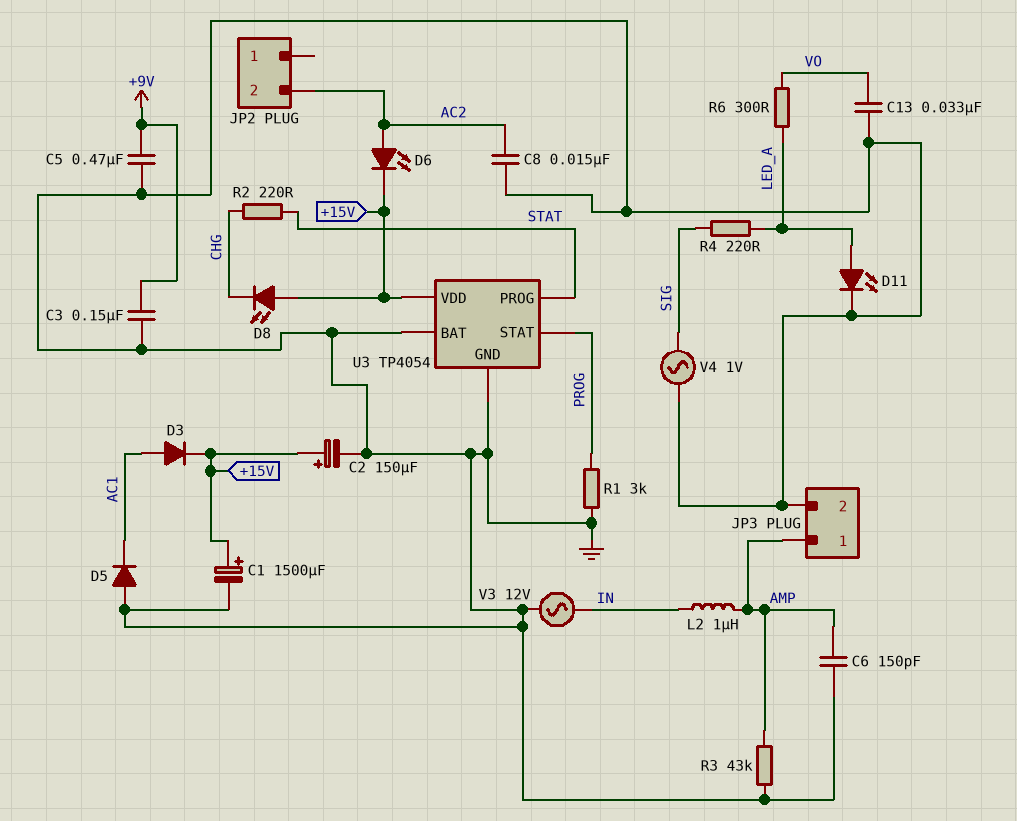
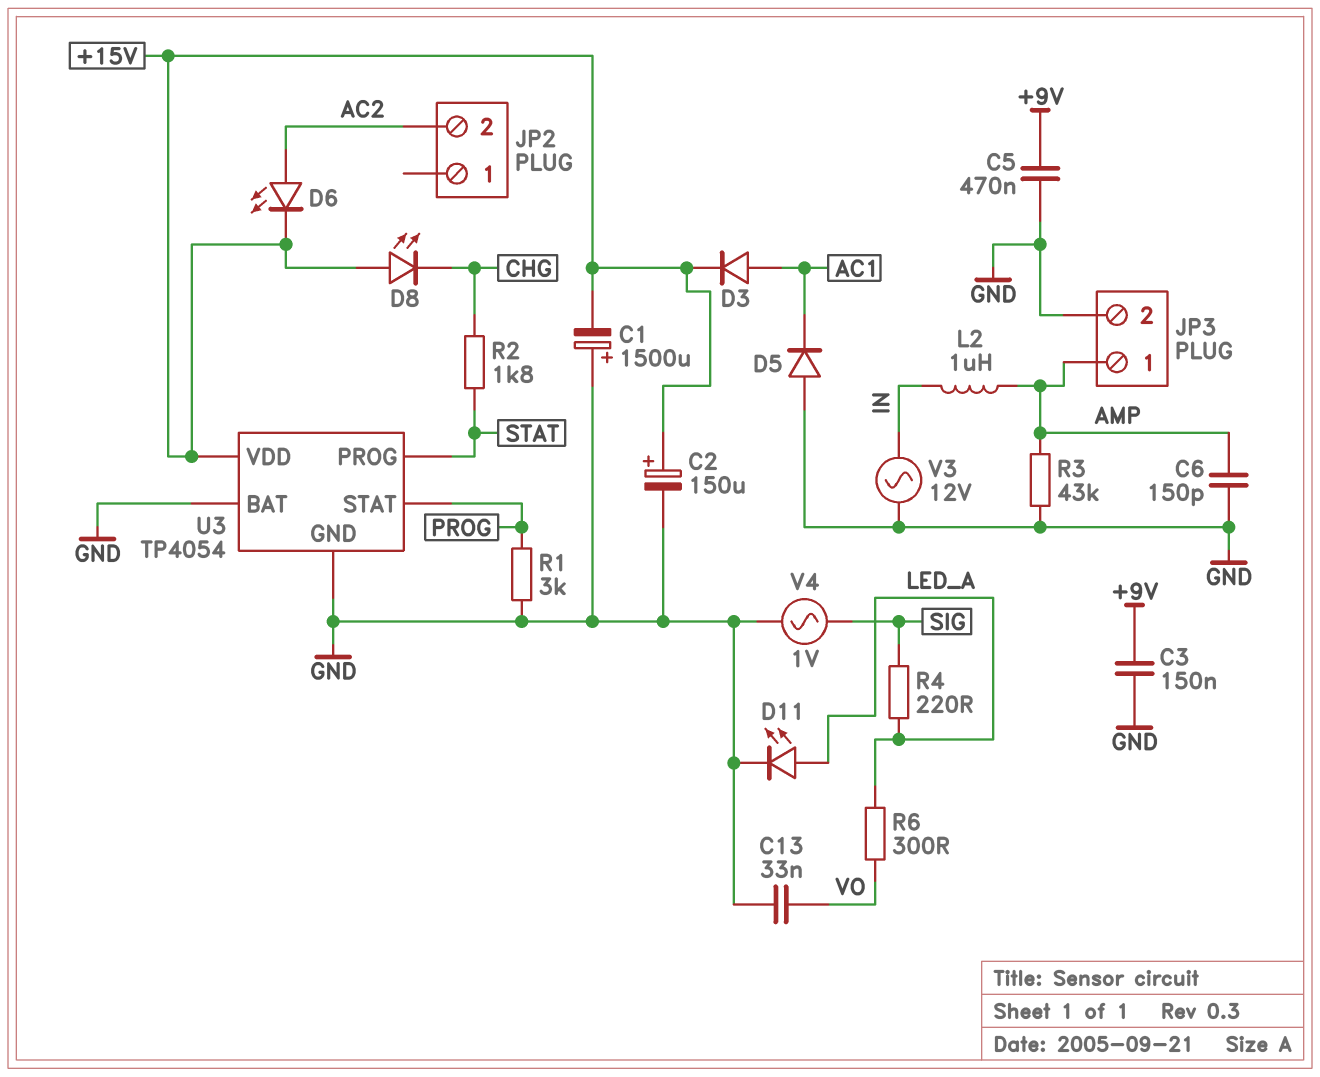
C1: 1500uF (plus +15V, minus GND) -> 1500uF (plus GND, minus +15V)
C8: 15nF (AC2, GND) -> none
R2: 220 (CHG, STAT) -> 1.8k (CHG, STAT)

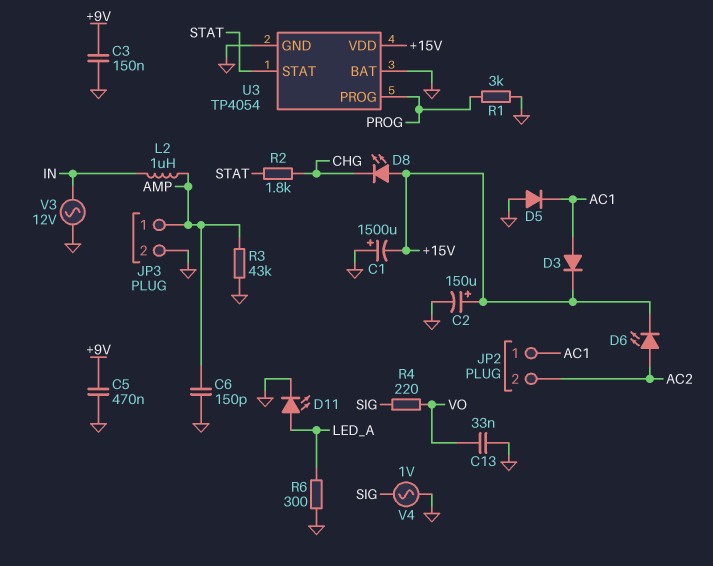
JP2 pin 1: none -> AC1
R4: 220 (LED_A, SIG) -> 220 (SIG, VO)
R6: 300 (LED_A, VO) -> 300 (GND, LED_A)
U3 pin PROG: STAT -> PROG
U3 pin STAT: PROG -> STAT

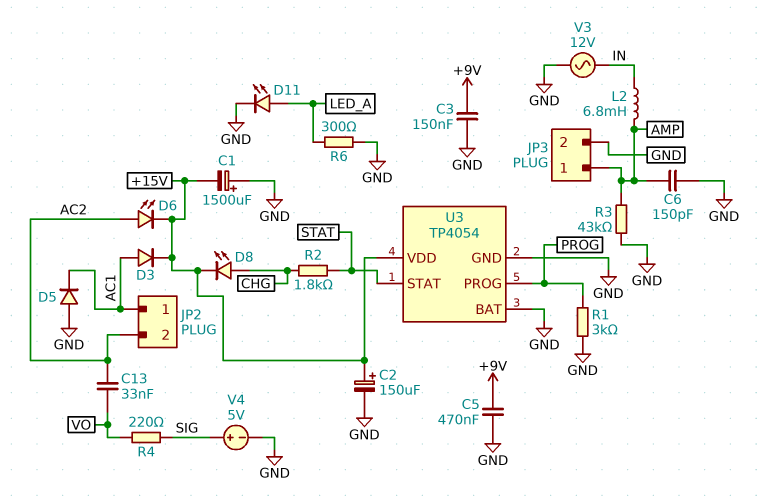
C13: 33nF (GND, VO) -> 33nF (AC2, VO)
D8: LED (A +15V, K CHG) -> LED (A CHG, K +15V)
L2: 1uH (AMP, IN) -> 6.8mH (AMP, IN)
V4: AC 1V (GND, SIG) -> 5V (plus SIG, minus GND)

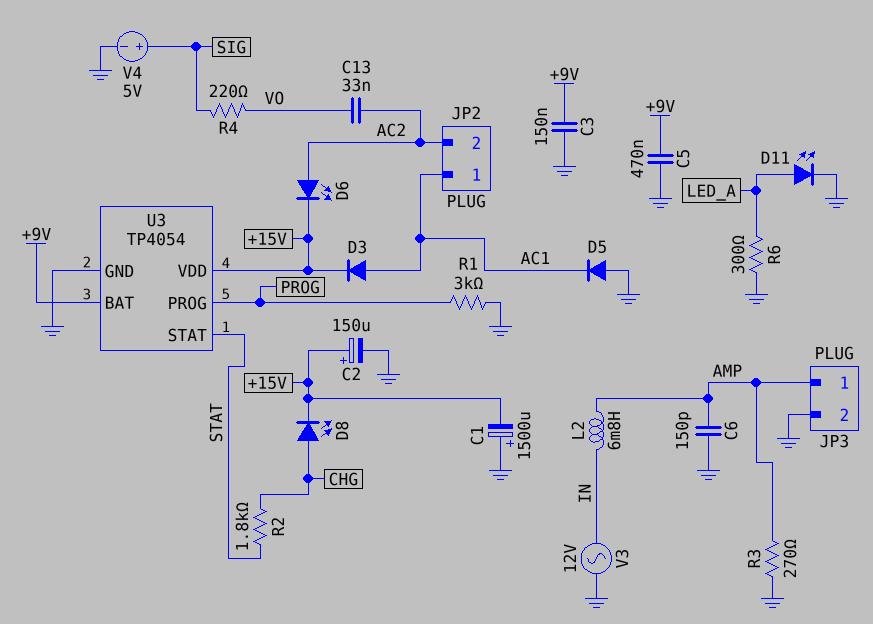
R3: 43k (AMP, GND) -> 270 (AMP, GND)
U3 pin BAT: GND -> +9V

